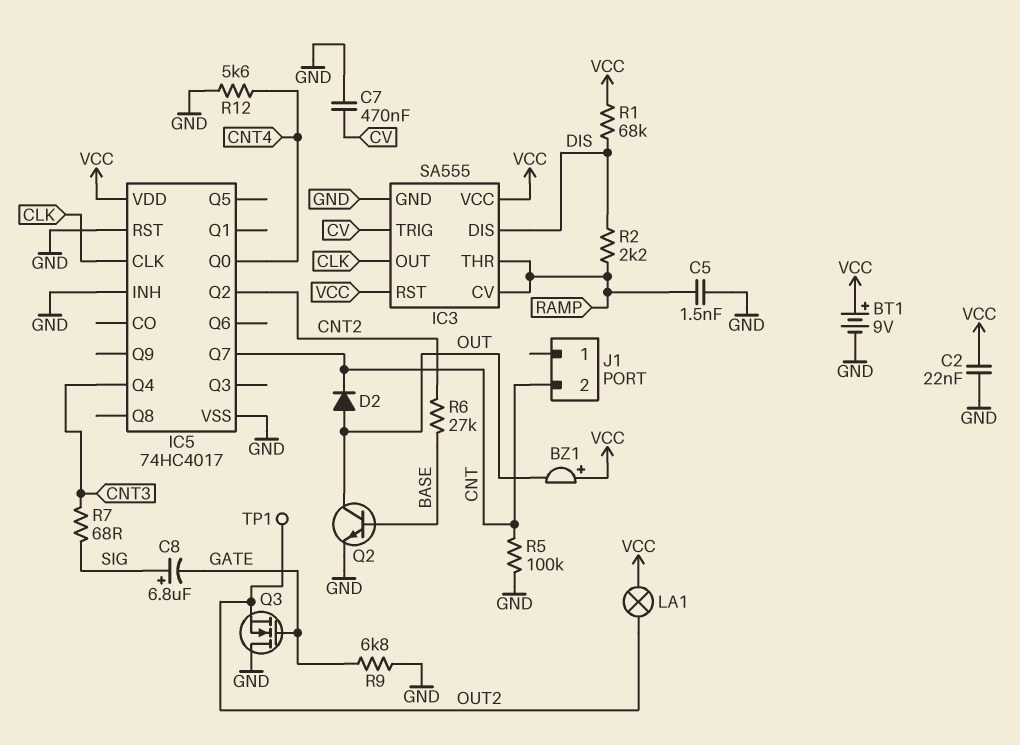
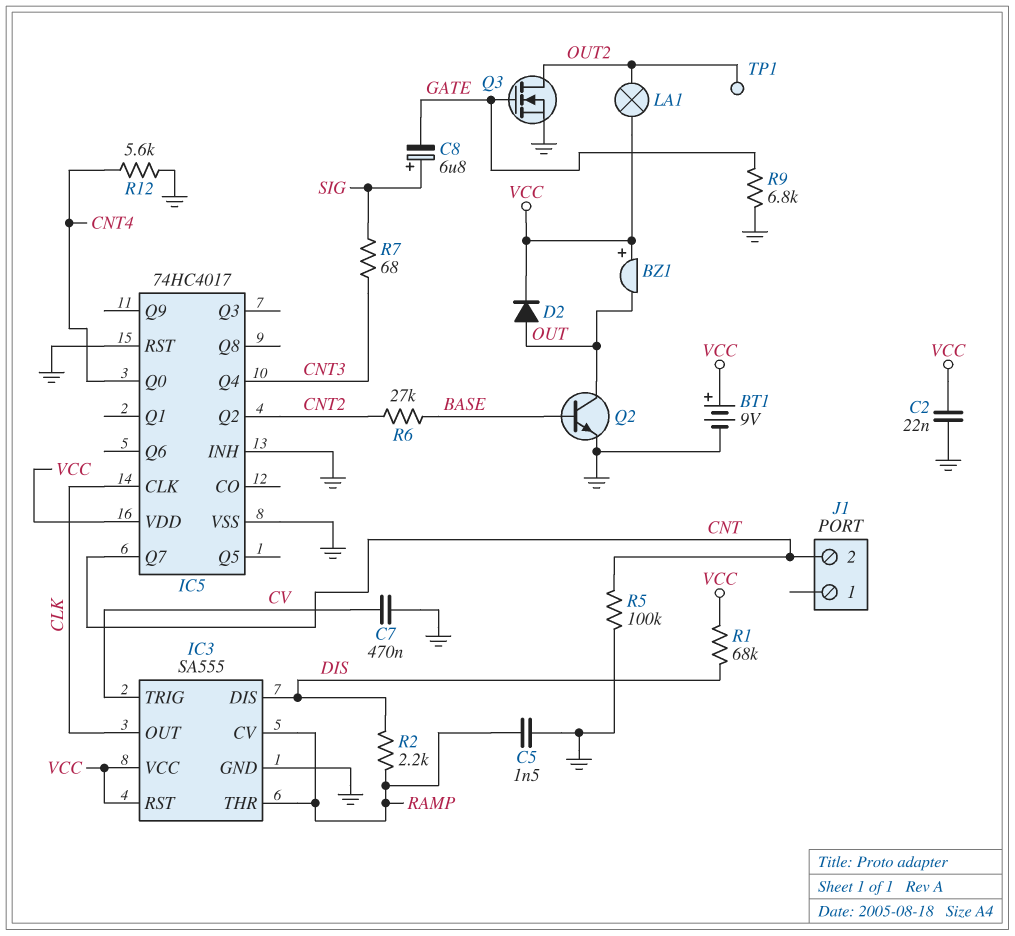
D2: diode (A OUT, K CNT) -> diode (A OUT, K VCC)
Q3: NMOS (G GATE, D GND, S OUT2) -> NMOS (G GATE, D OUT2, S GND)

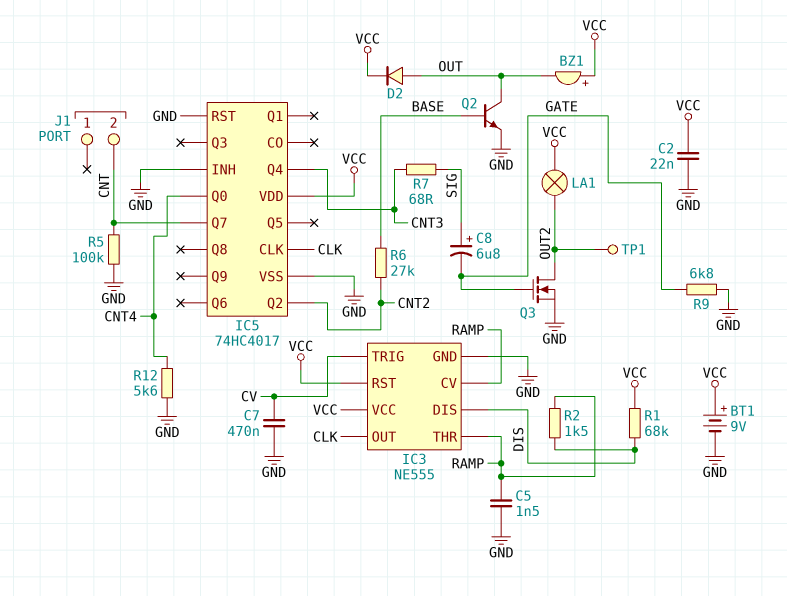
IC3: SA555 -> NE555
R2: 2.2k (DIS, RAMP) -> 1.5k (DIS, RAMP)

